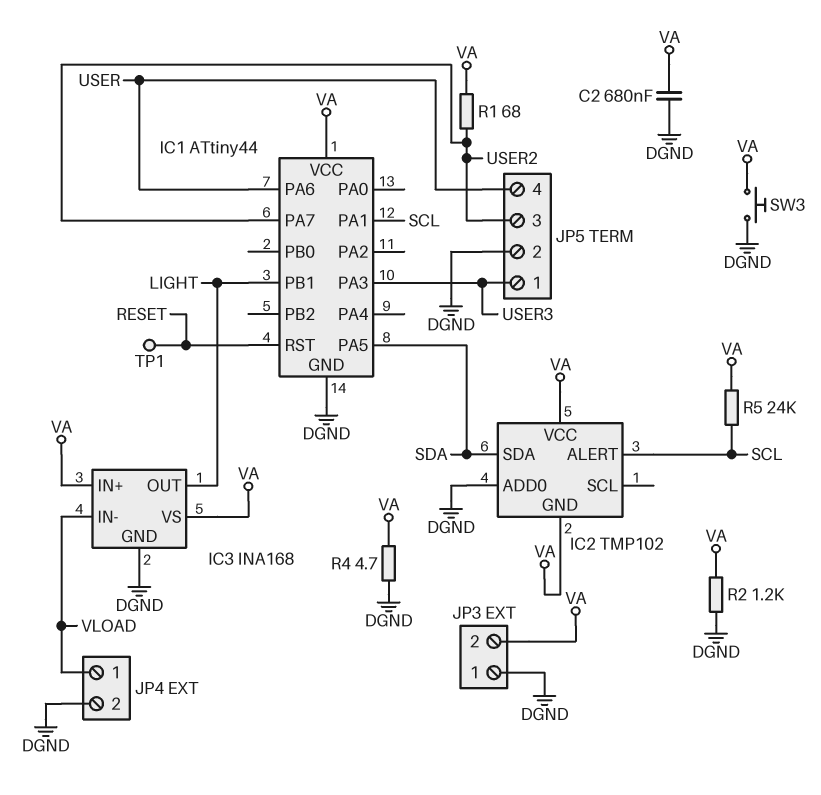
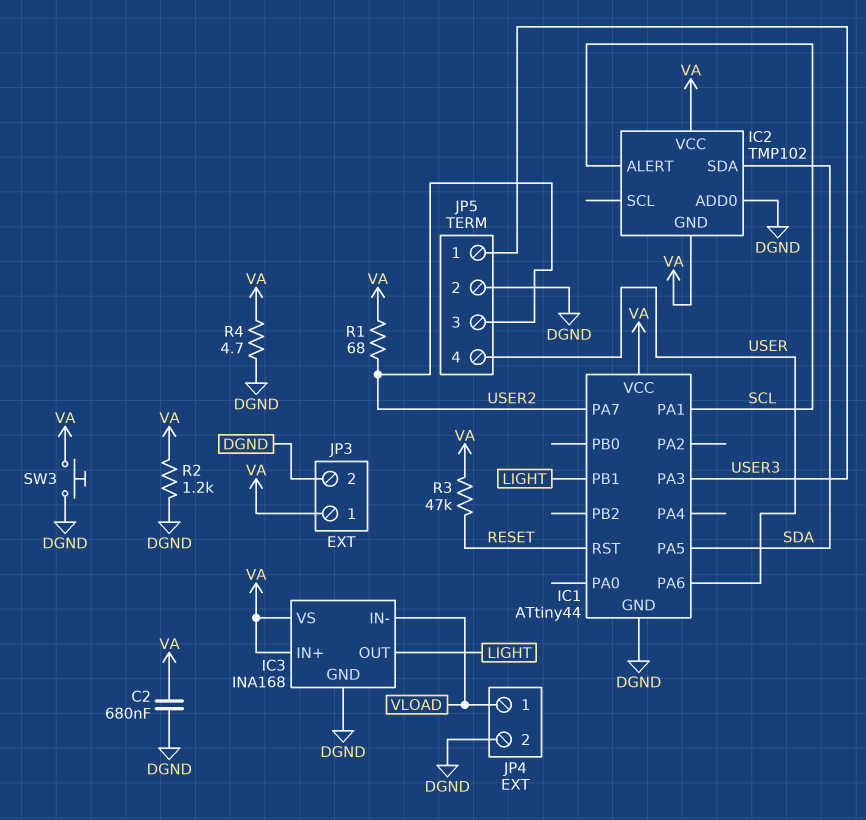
JP3 pin 1: DGND -> VA
JP3 pin 2: VA -> DGND
R3: none -> 47k (RESET, VA)
R5: 24k (SCL, VA) -> none
TP1: test point (RESET) -> none

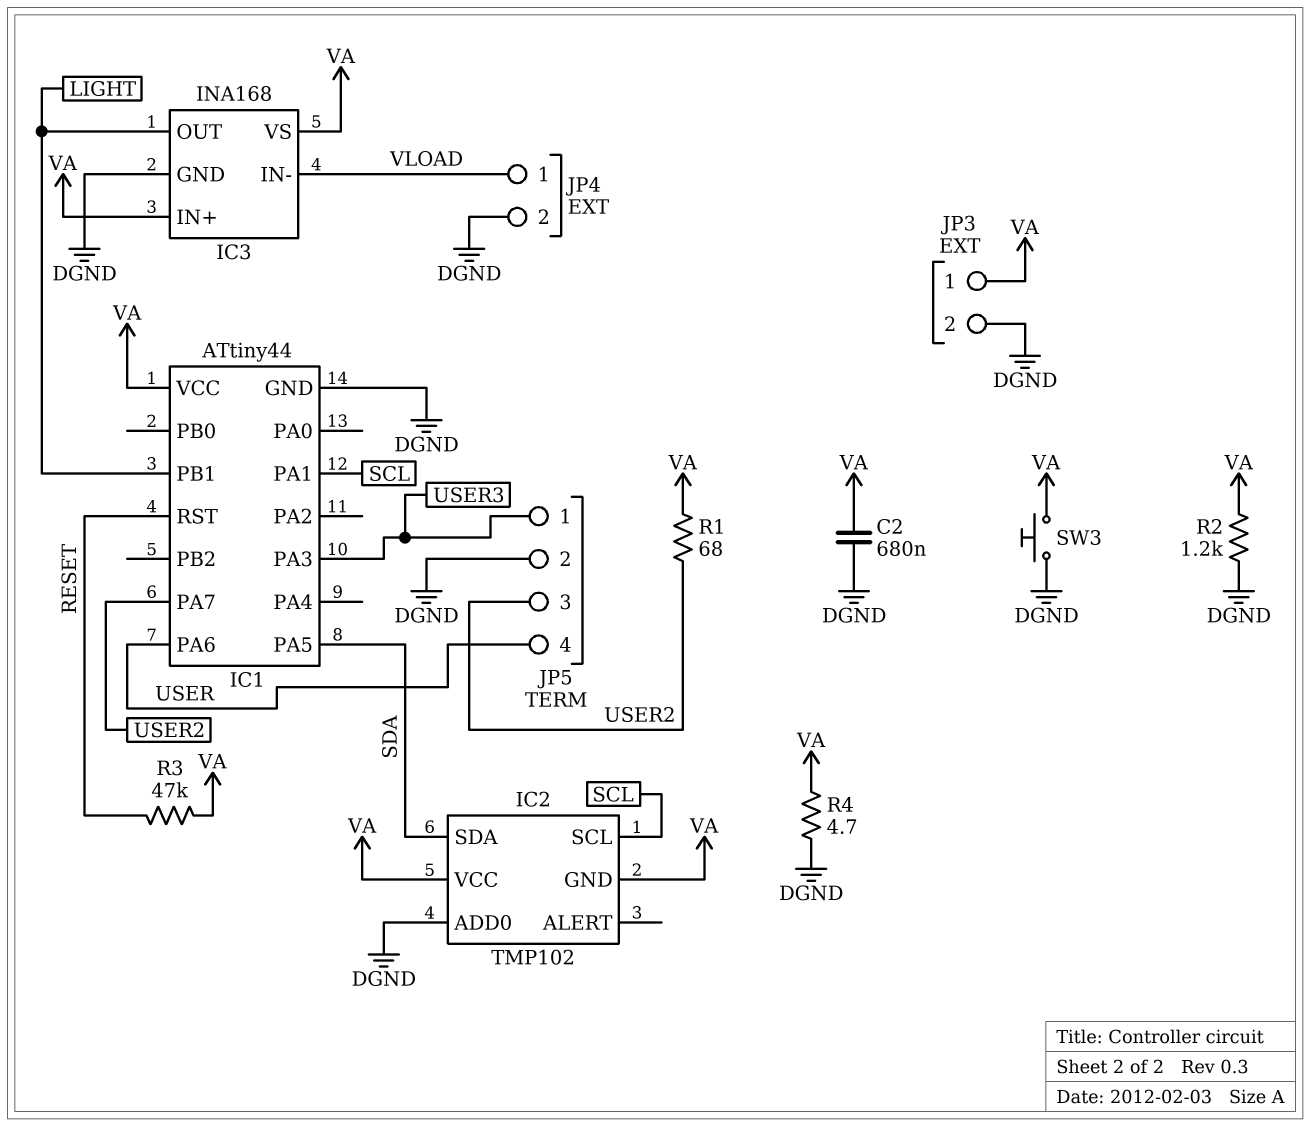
IC2 pin ALERT: SCL -> none
IC2 pin SCL: none -> SCL

